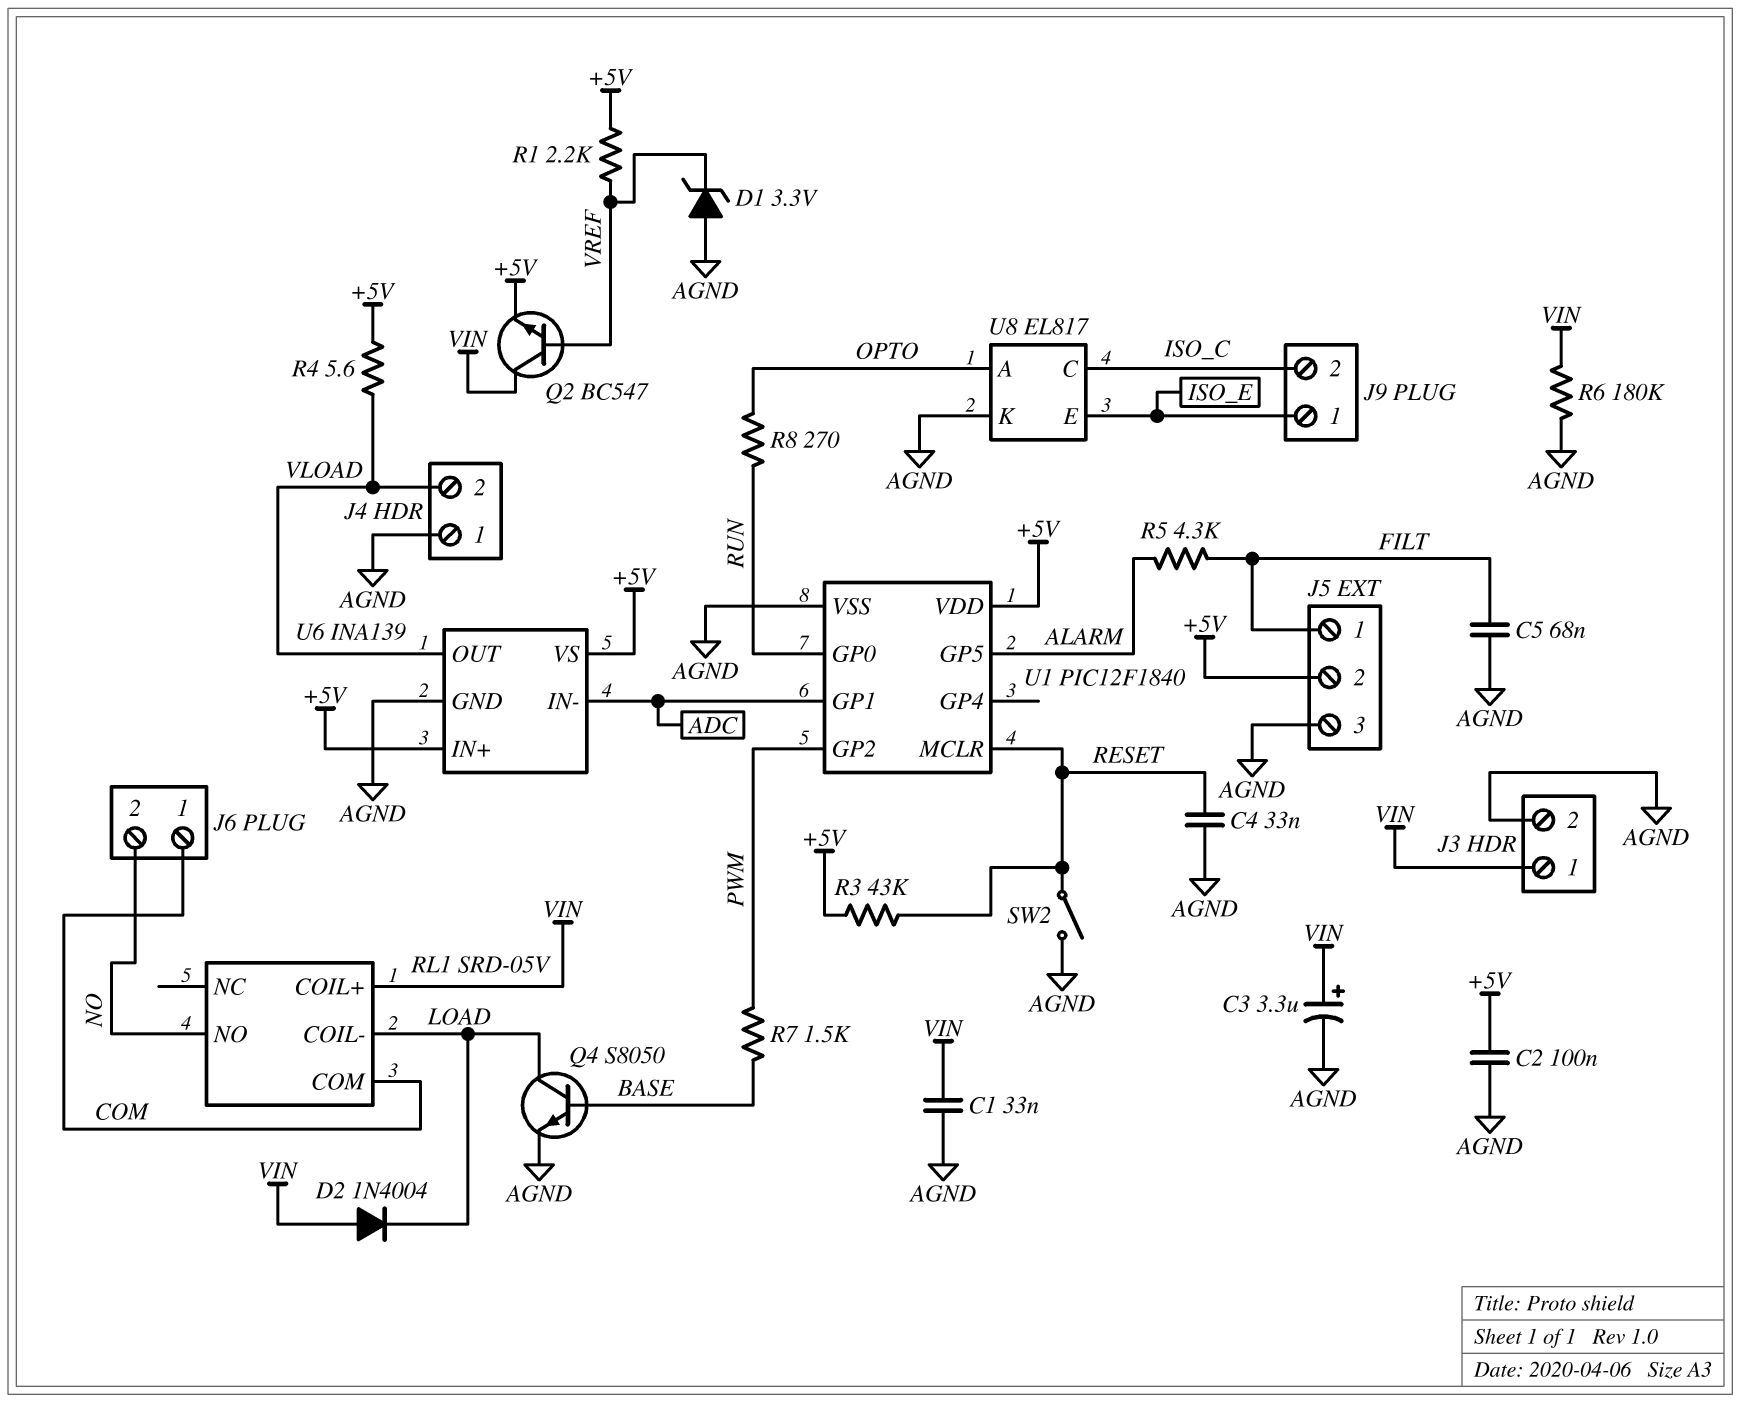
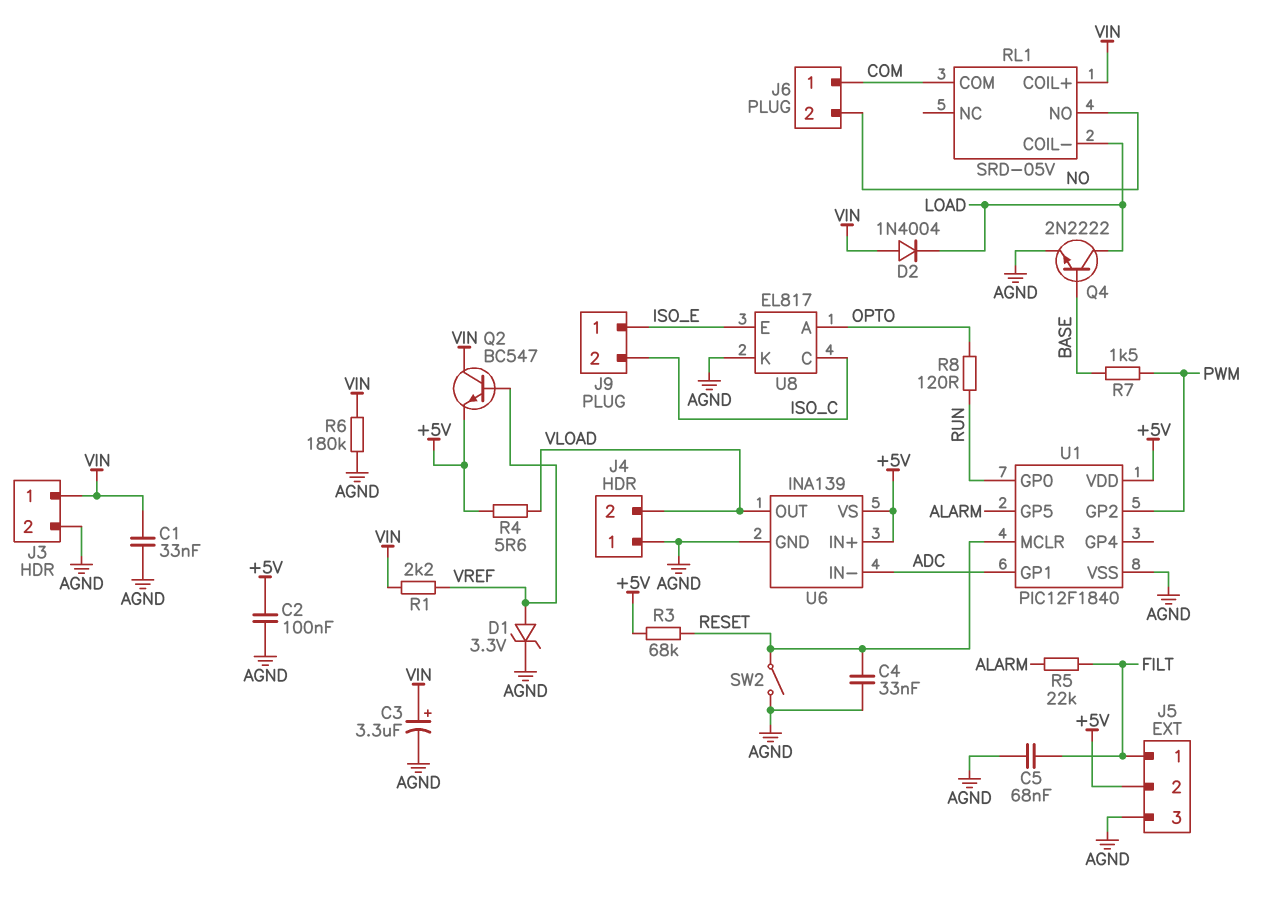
D1: zener 3.3V (A AGND, K VREF) -> zener 3.3V (A VREF, K AGND)
Q4: NPN S8050 (B BASE, C LOAD, E AGND) -> NPN 2N2222 (B BASE, C LOAD, E AGND)
R1: 2.2k (+5V, VREF) -> 2.2k (VIN, VREF)
R3: 43k (+5V, RESET) -> 68k (+5V, RESET)
R5: 4.3k (ALARM, FILT) -> 22k (ALARM, FILT)
R8: 270 (OPTO, RUN) -> 120 (OPTO, RUN)

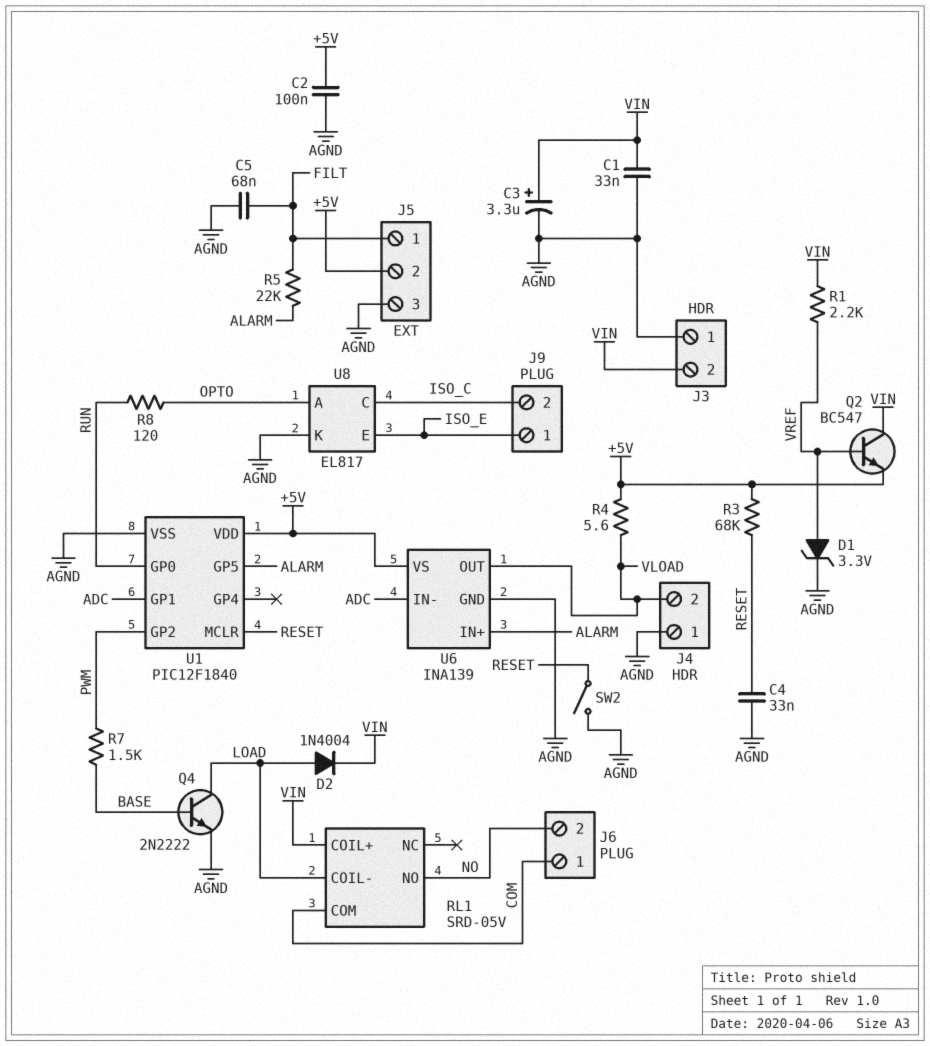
D2: diode 1N4004 (A VIN, K LOAD) -> diode 1N4004 (A LOAD, K VIN)
J3 pin 1: VIN -> AGND
J3 pin 2: AGND -> VIN
R6: 180k (AGND, VIN) -> none
U6 pin IN+: +5V -> ALARM

